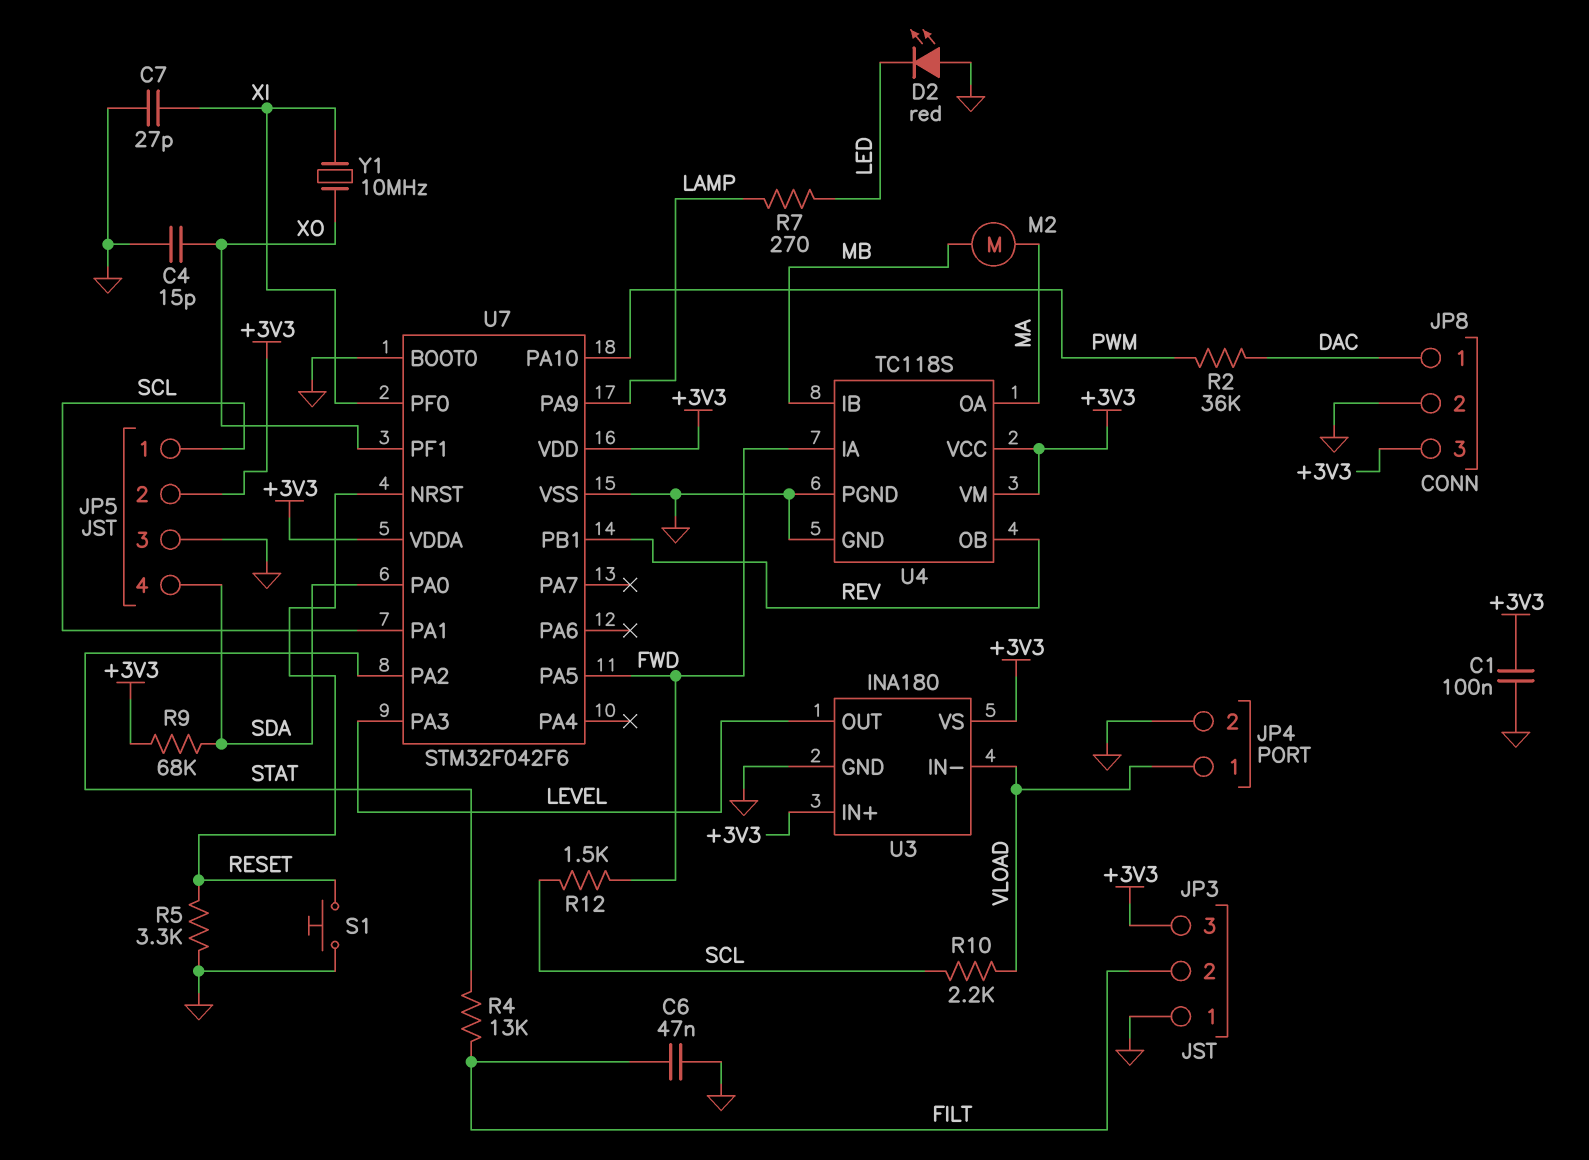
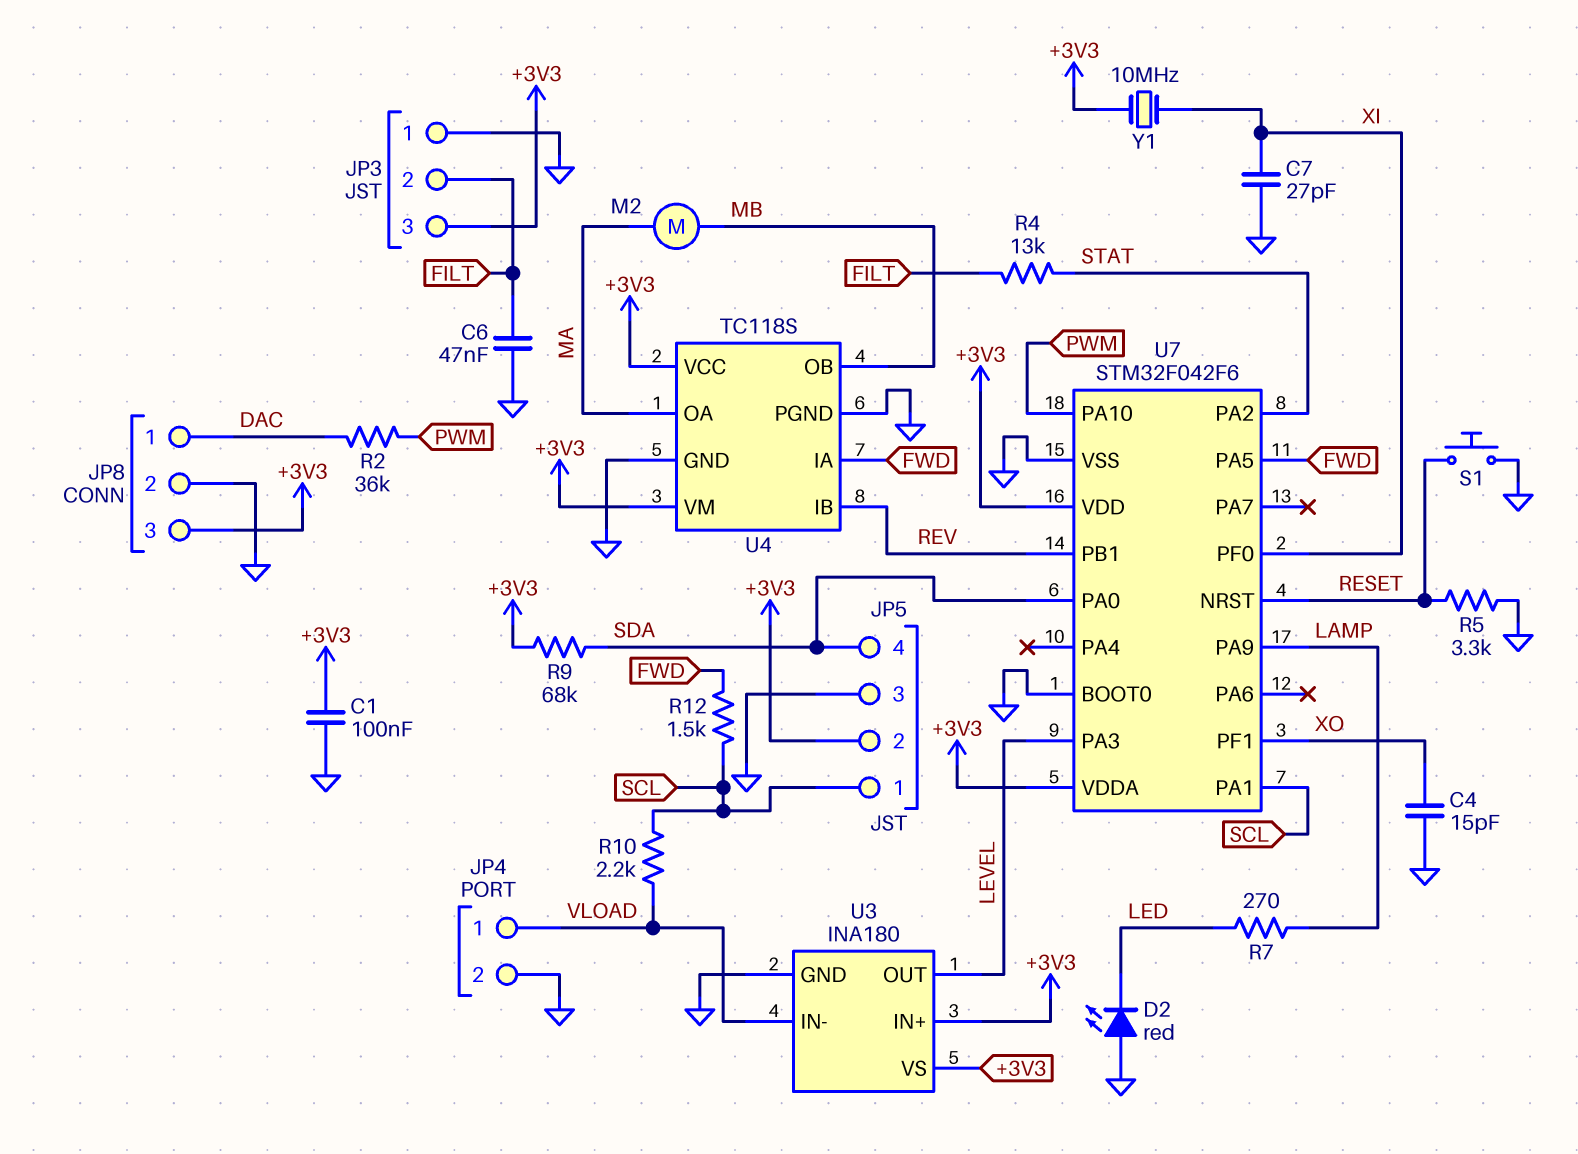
U4 pin IB: MB -> REV
U4 pin OB: REV -> MB
Y1: 10MHz (XI, XO) -> 10MHz (+3V3, XI)

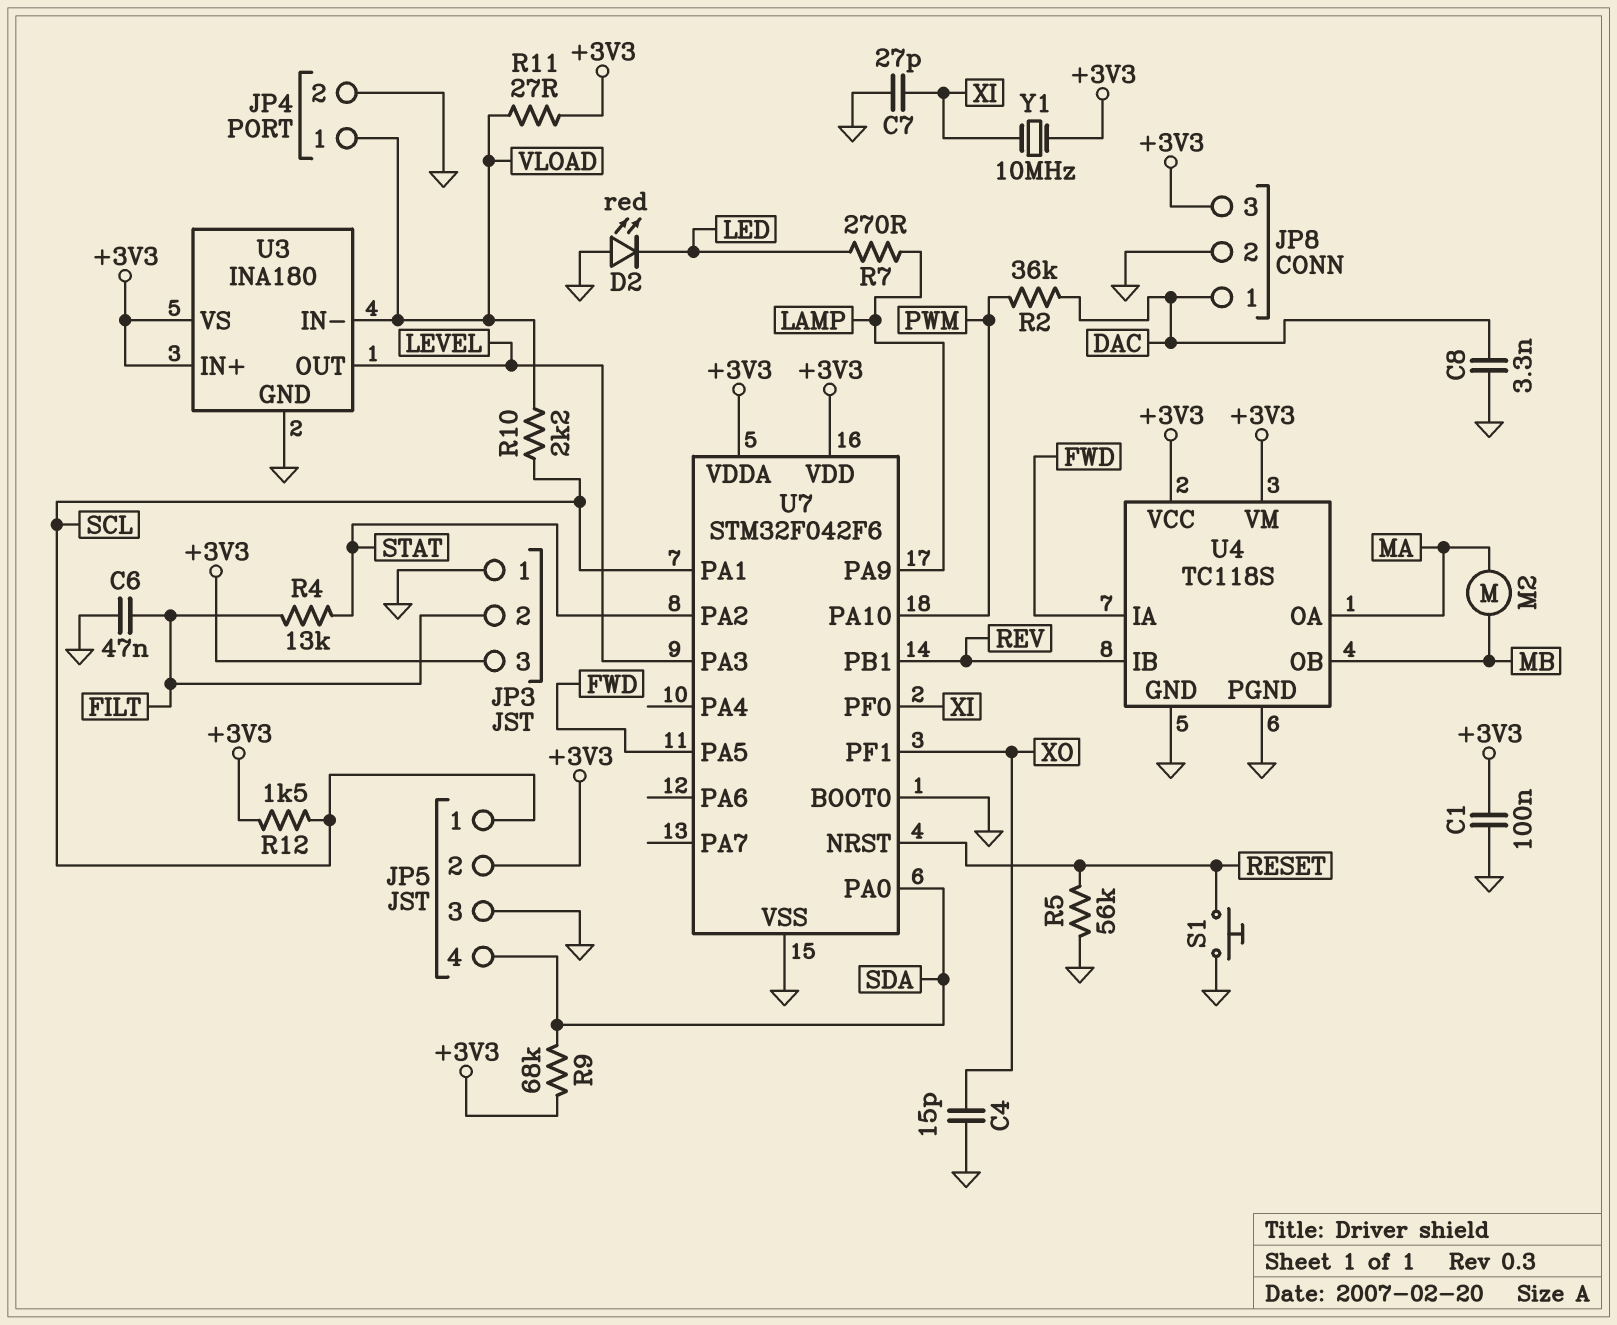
C8: none -> 3.3nF (DAC, GND)
R5: 3.3k (GND, RESET) -> 56k (GND, RESET)
R11: none -> 27 (+3V3, VLOAD)
R12: 1.5k (FWD, SCL) -> 1.5k (+3V3, SCL)

